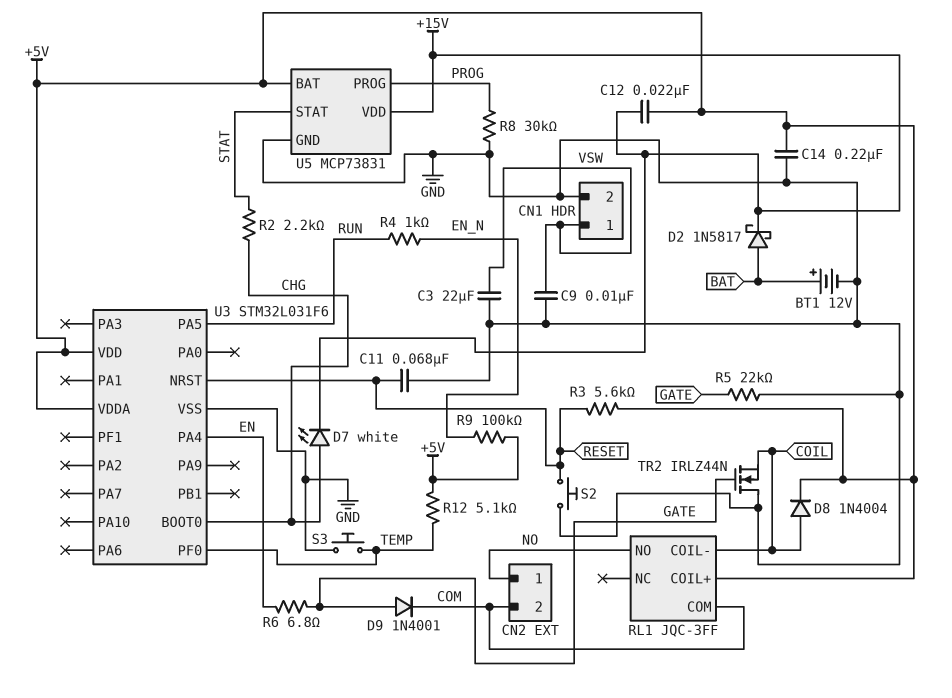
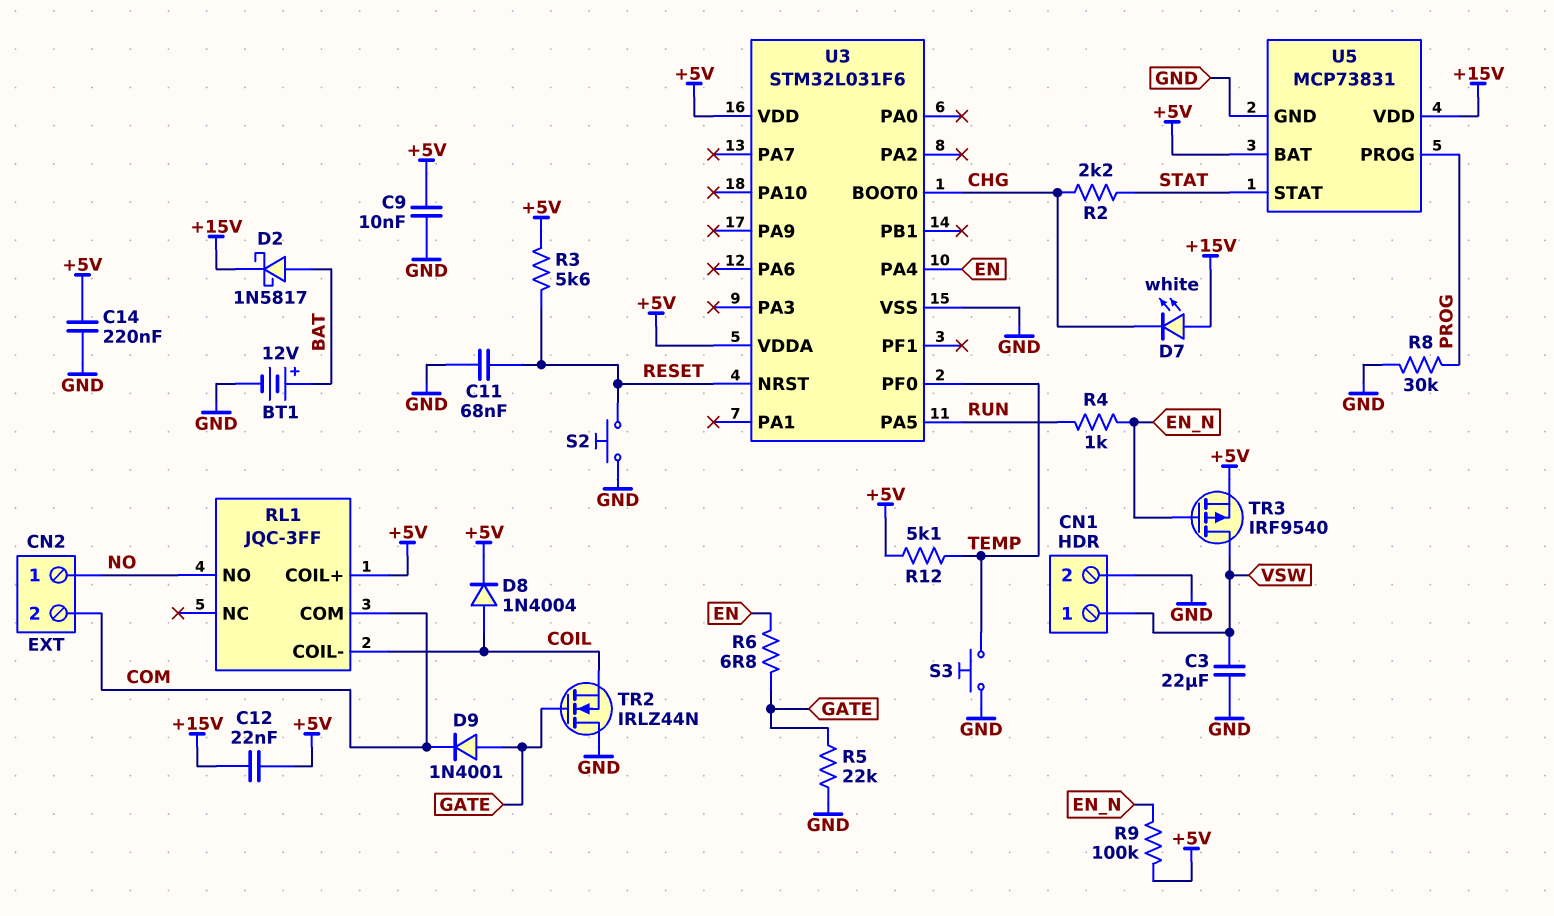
C9: 10nF (GND, VSW) -> 10nF (+5V, GND)
D7: LED white (A CHG, K +15V) -> LED white (A +15V, K CHG)
TR3: none -> PMOS IRF9540 (G EN_N, D VSW, S +5V)

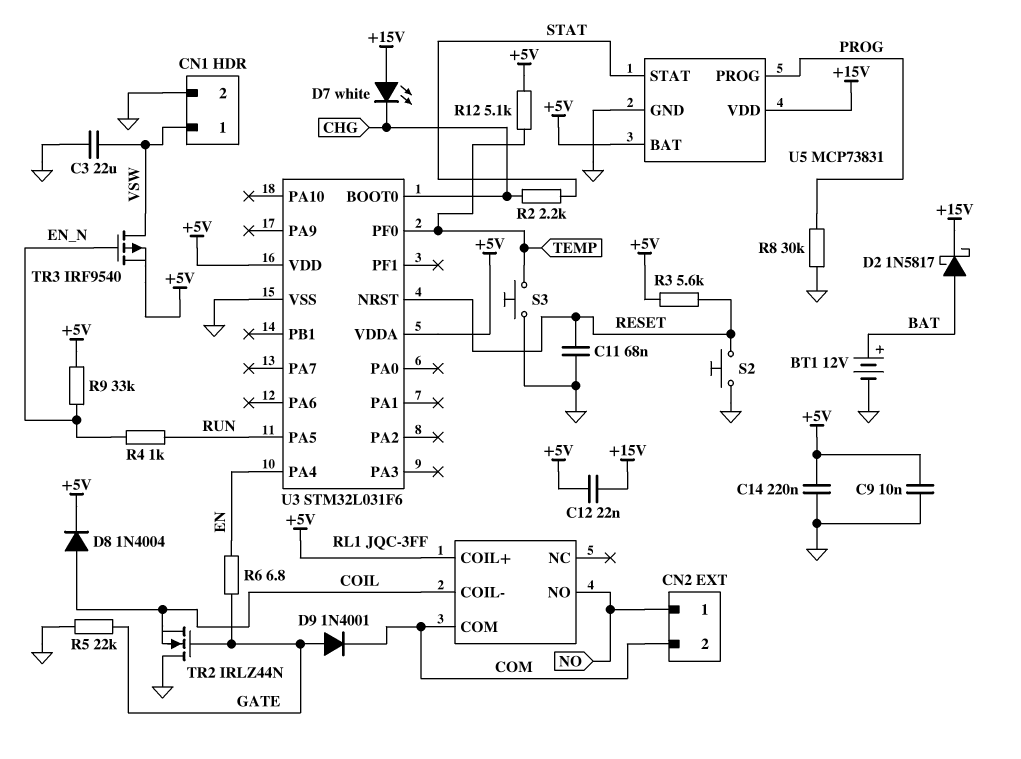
R9: 100k (+5V, EN_N) -> 33k (+5V, EN_N)

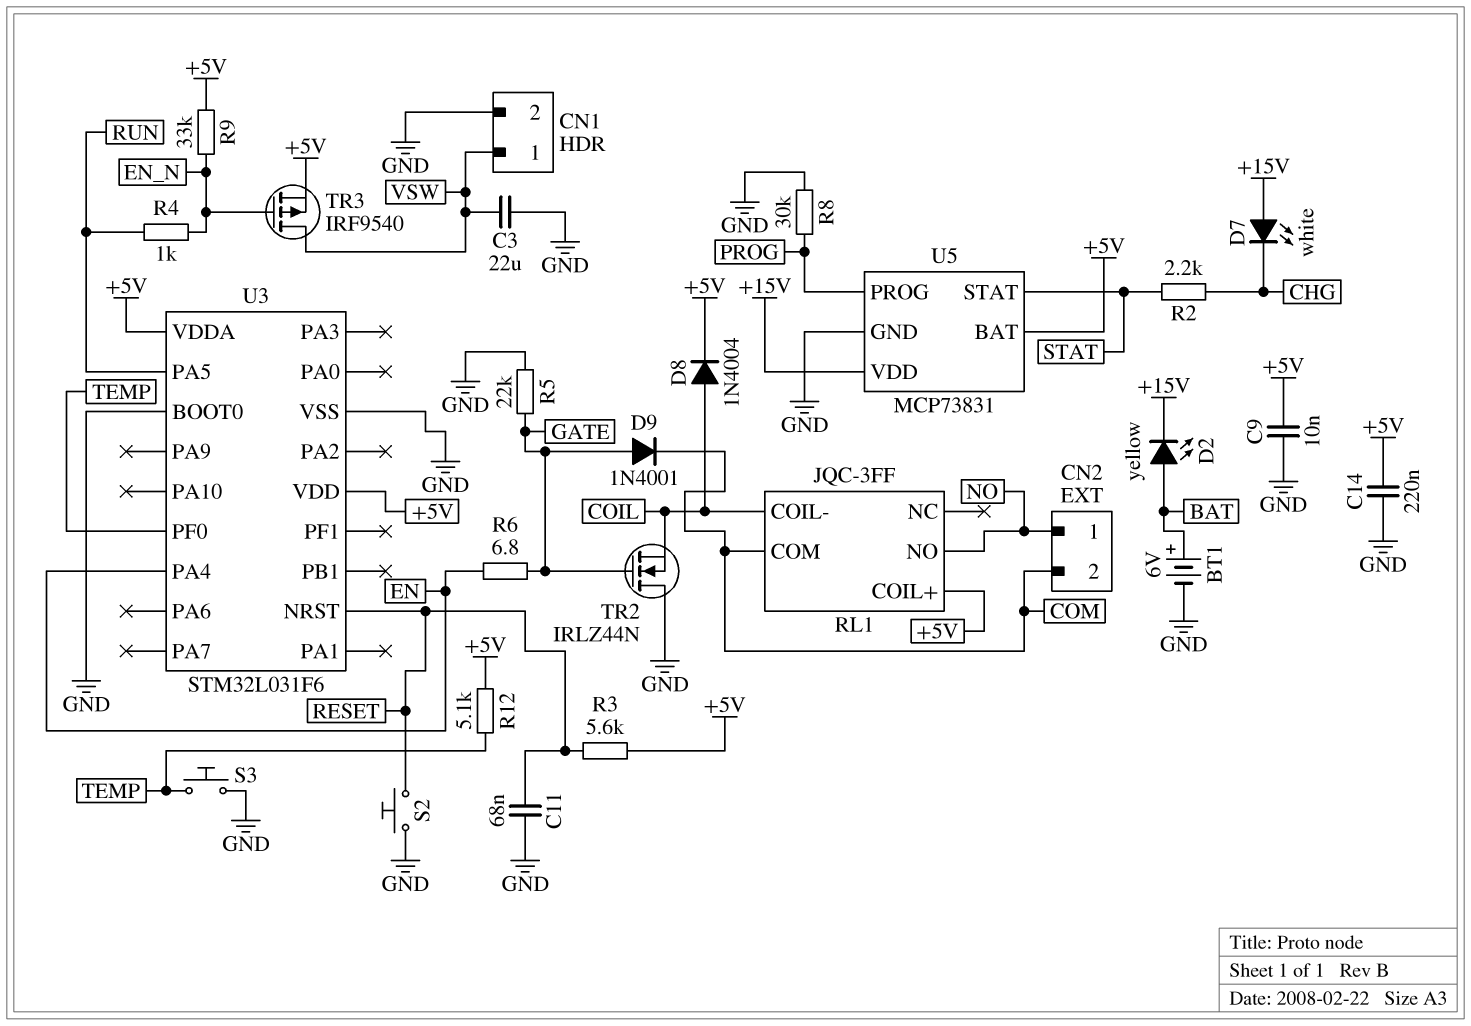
BT1: 12V (plus BAT, minus GND) -> 6V (plus BAT, minus GND)
C12: 22nF (+5V, +15V) -> none
D2: schottky 1N5817 (A BAT, K +15V) -> LED yellow (A BAT, K +15V)
U3 pin BOOT0: CHG -> GND

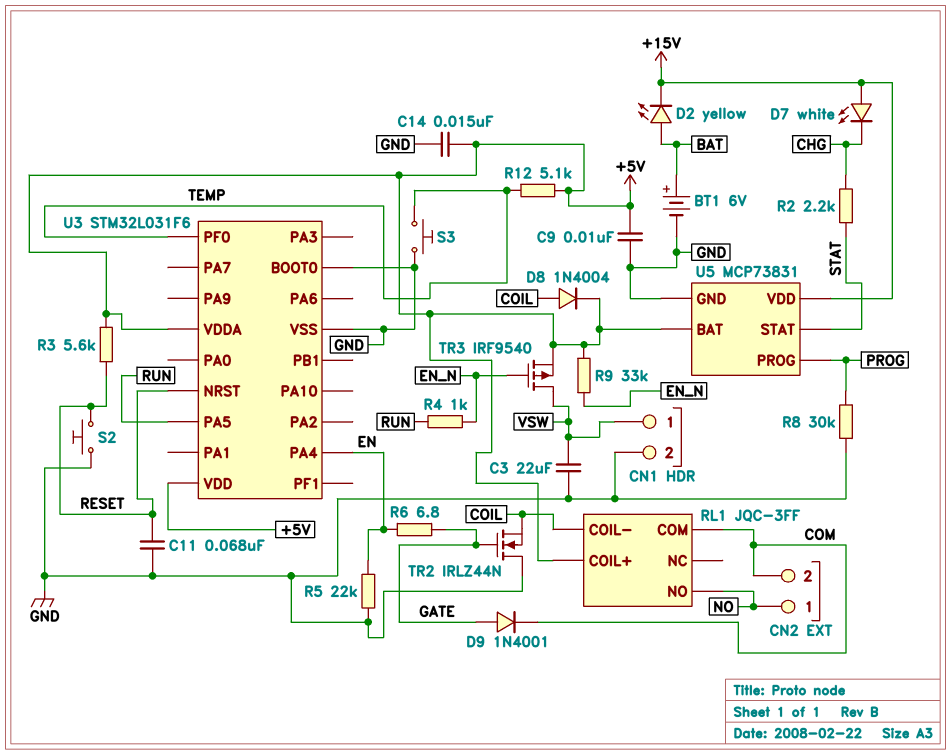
C14: 220nF (+5V, GND) -> 15nF (+5V, GND)
R5: 22k (GATE, GND) -> 22k (EN, GND)

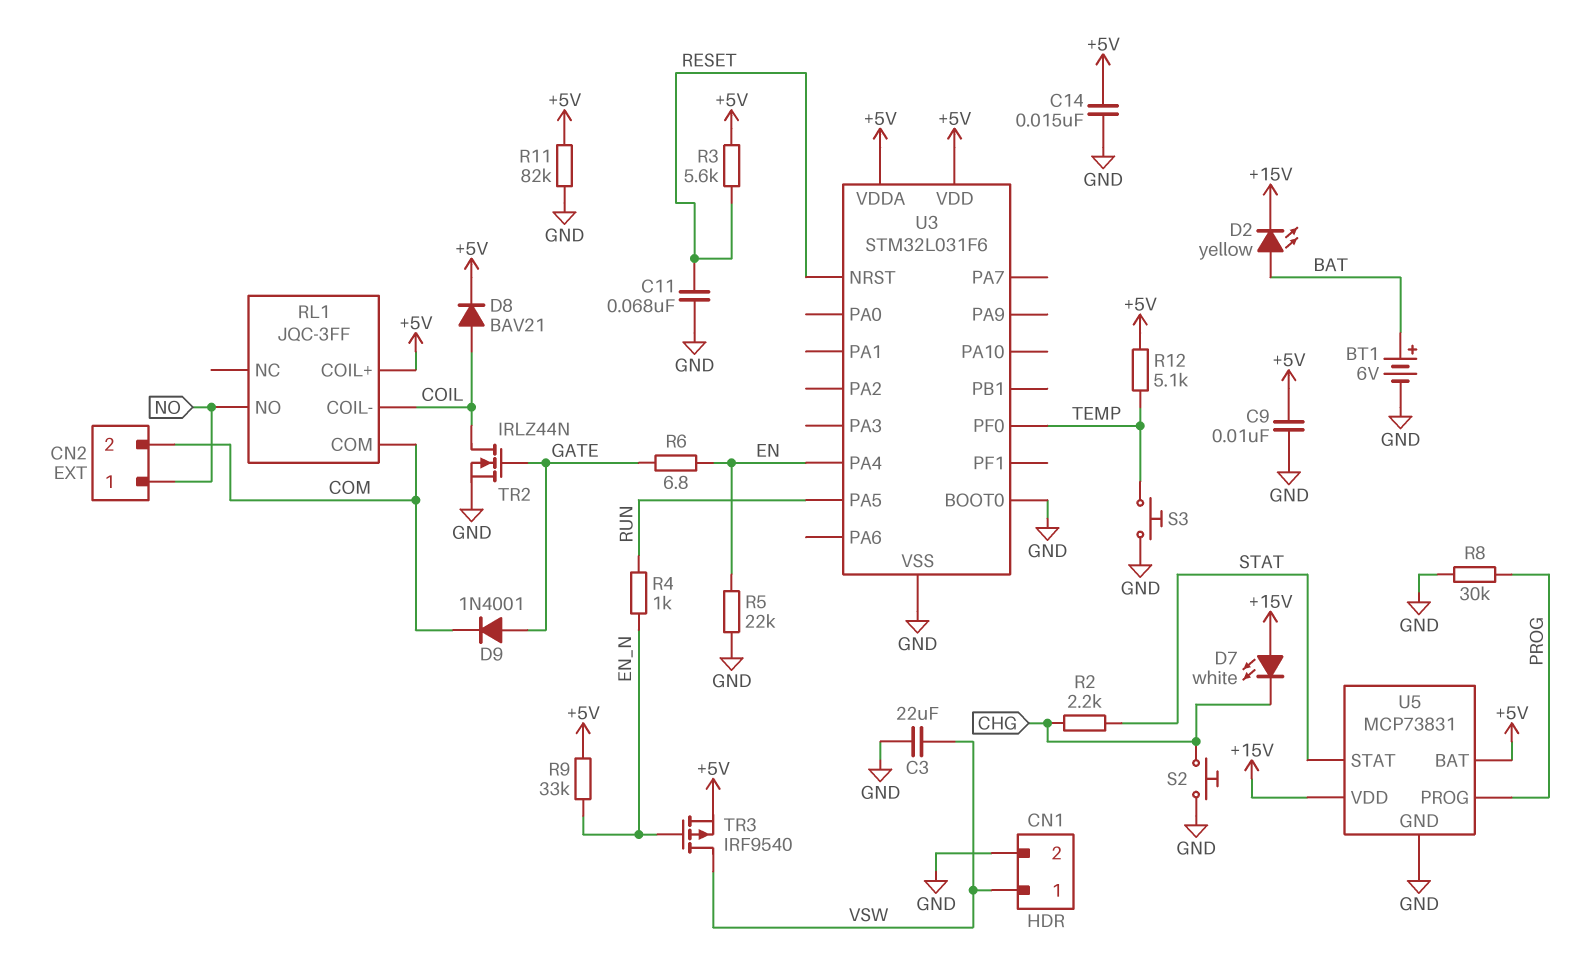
D8: diode 1N4004 (A COIL, K +5V) -> diode BAV21 (A COIL, K +5V)
R11: none -> 82k (+5V, GND)
S2: button (GND, RESET) -> button (CHG, GND)
TR2: NMOS IRLZ44N (G GATE, D GND, S COIL) -> NMOS IRLZ44N (G GATE, D COIL, S GND)

